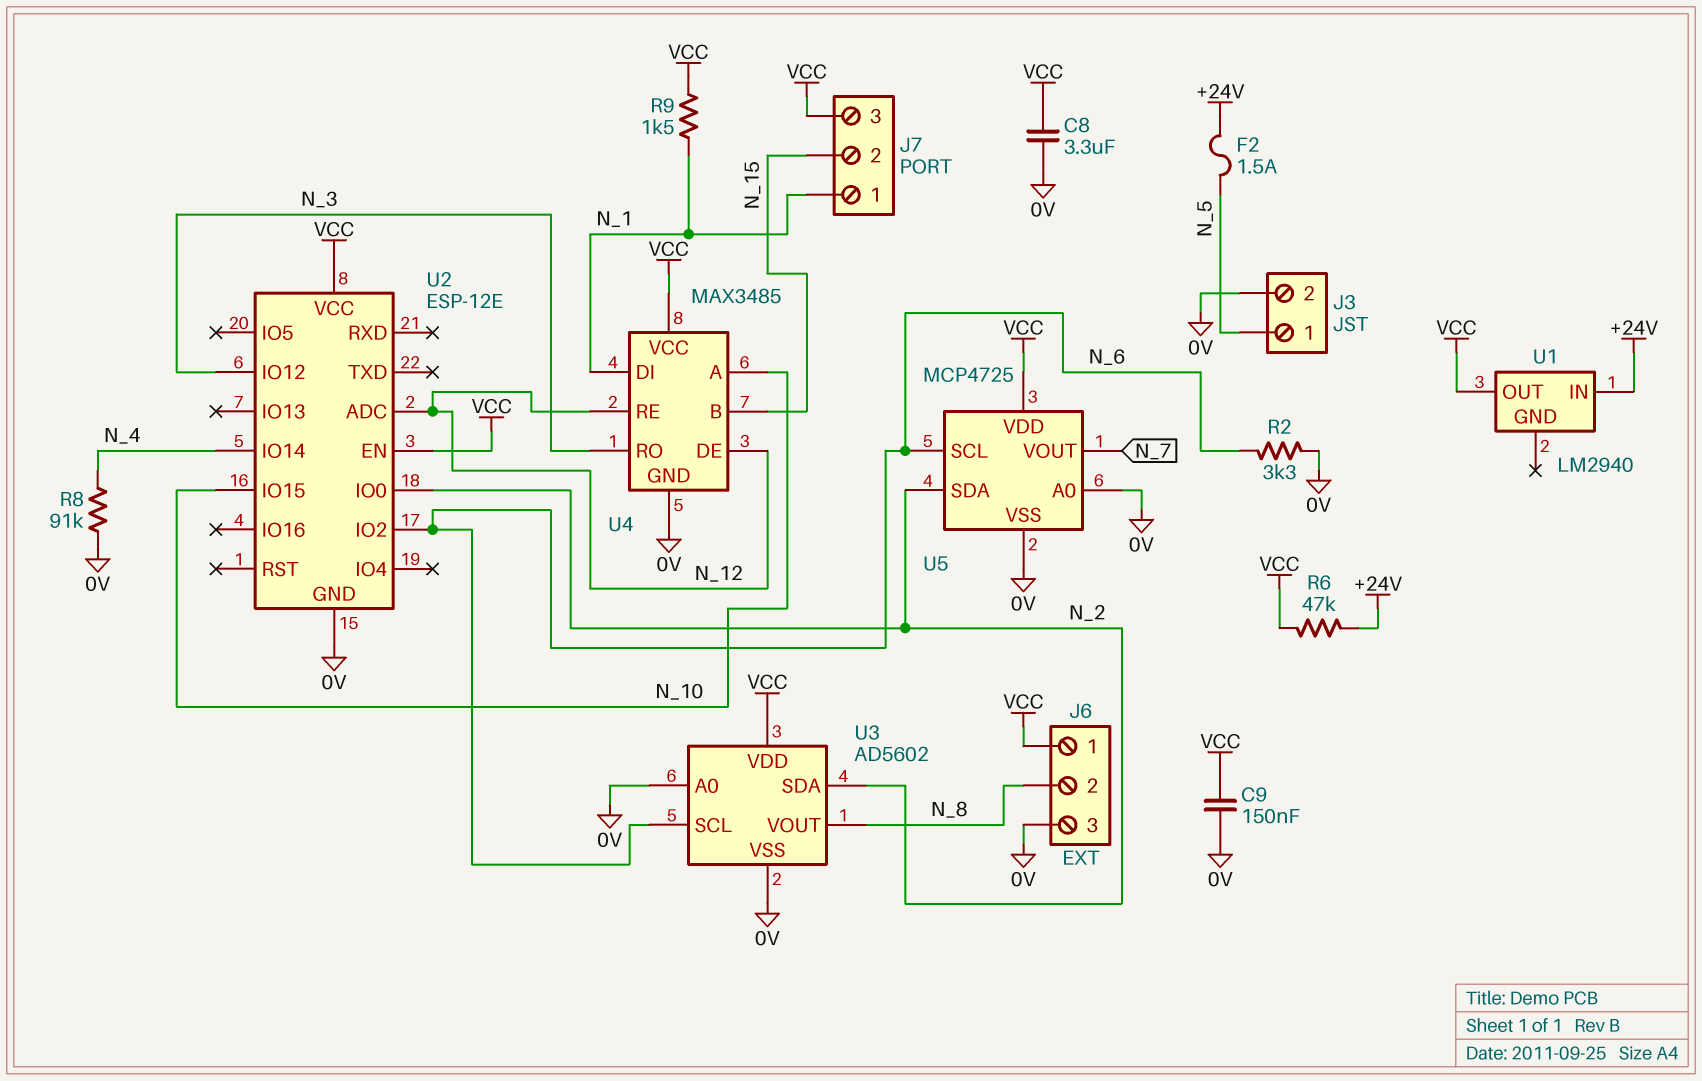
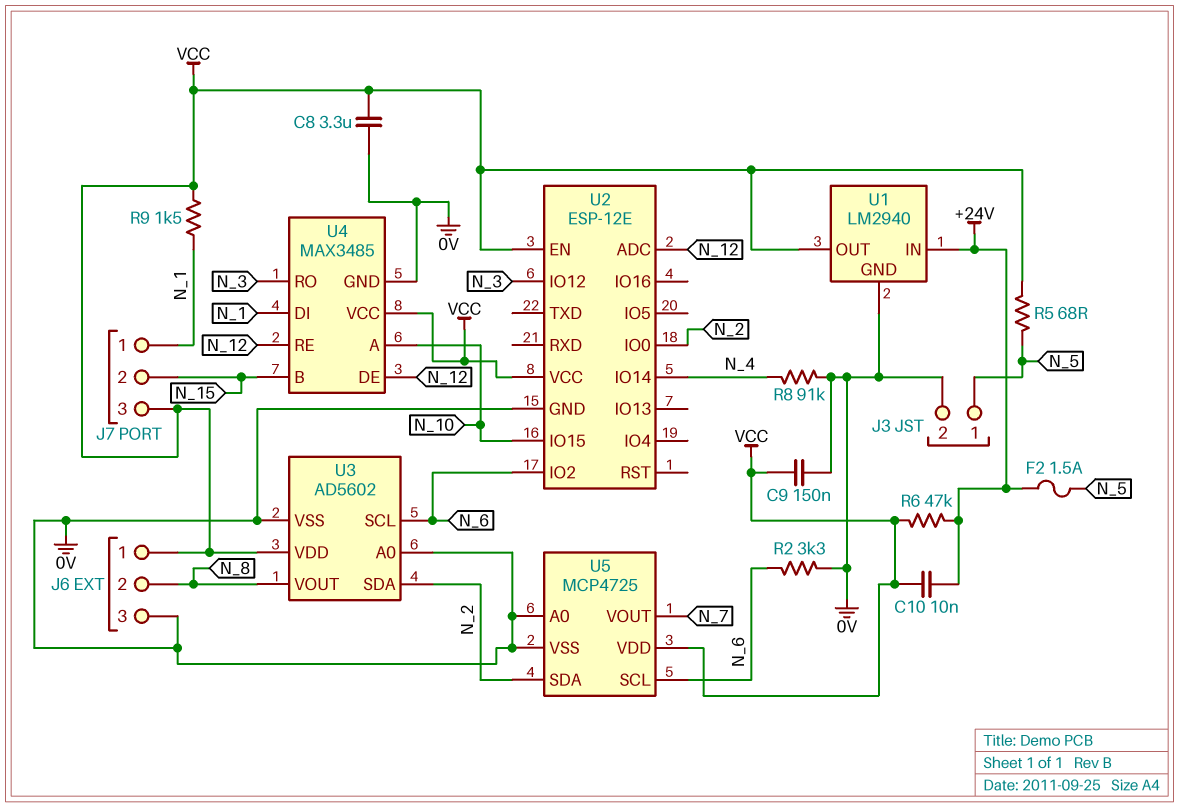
C10: none -> 10nF (+24V, VCC)
R5: none -> 68 (N_5, VCC)
U1 pin GND: none -> 0V

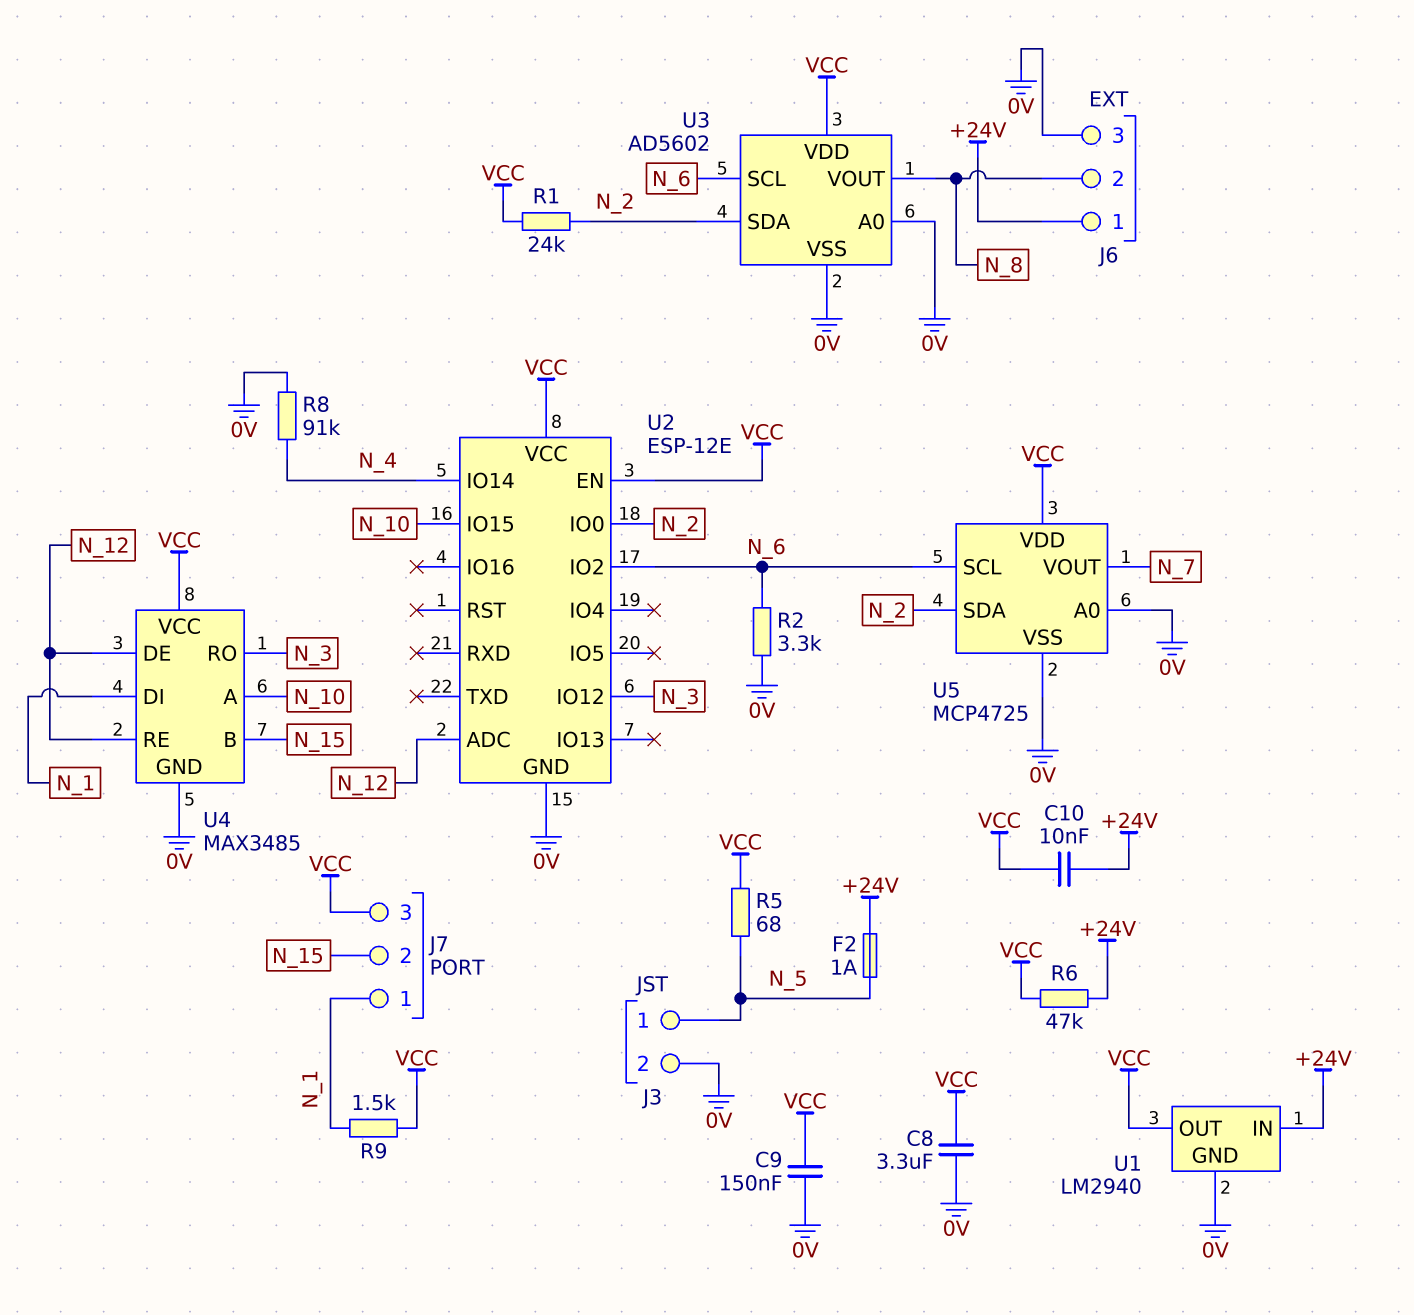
F2: 1.5A (+24V, N_5) -> 1A (+24V, N_5)
J6 pin 1: VCC -> +24V
R1: none -> 24k (N_2, VCC)

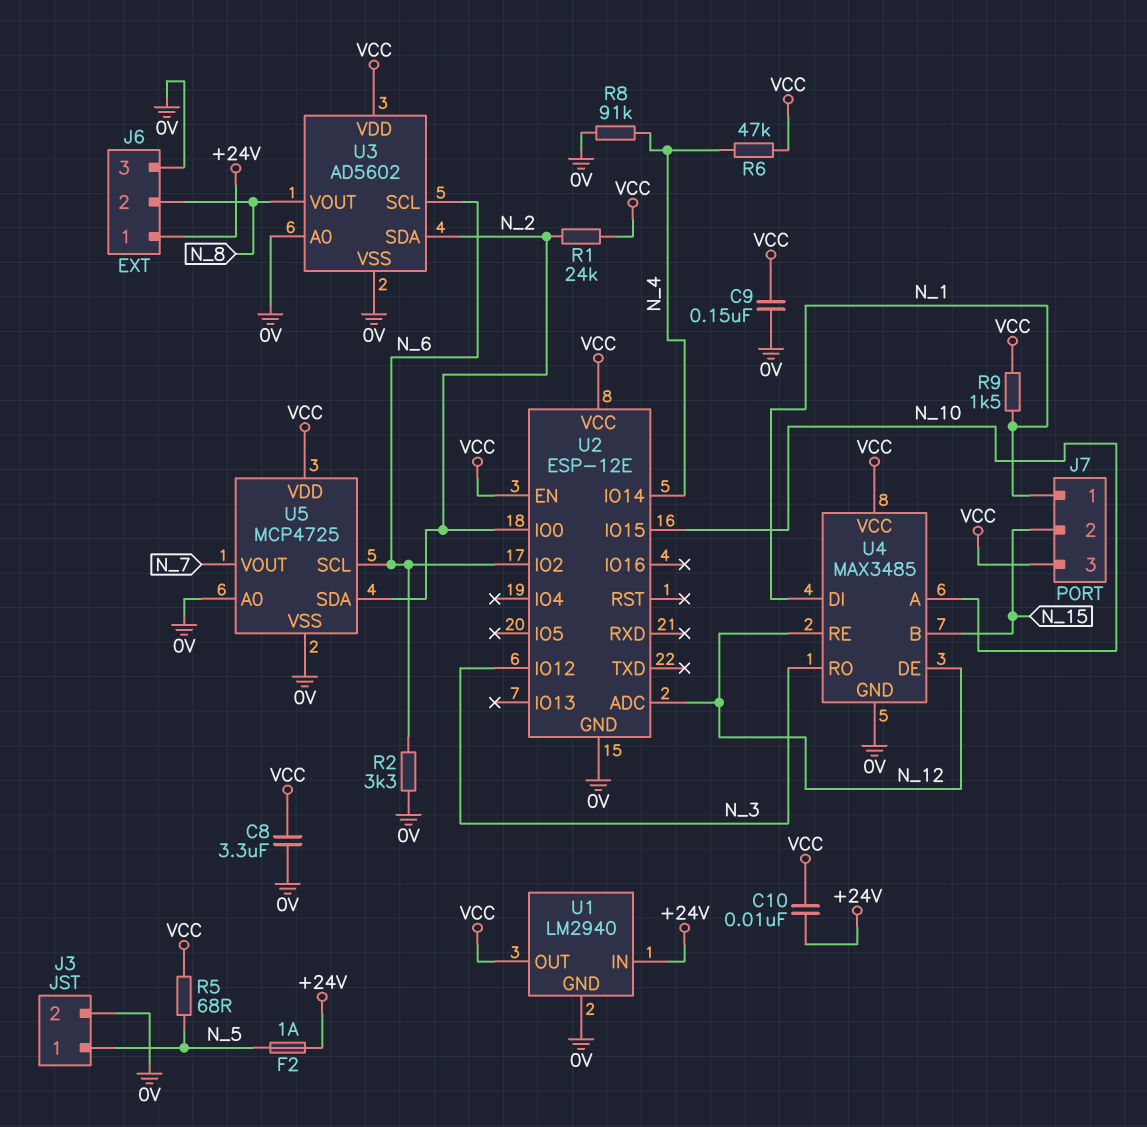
R6: 47k (+24V, VCC) -> 47k (N_4, VCC)

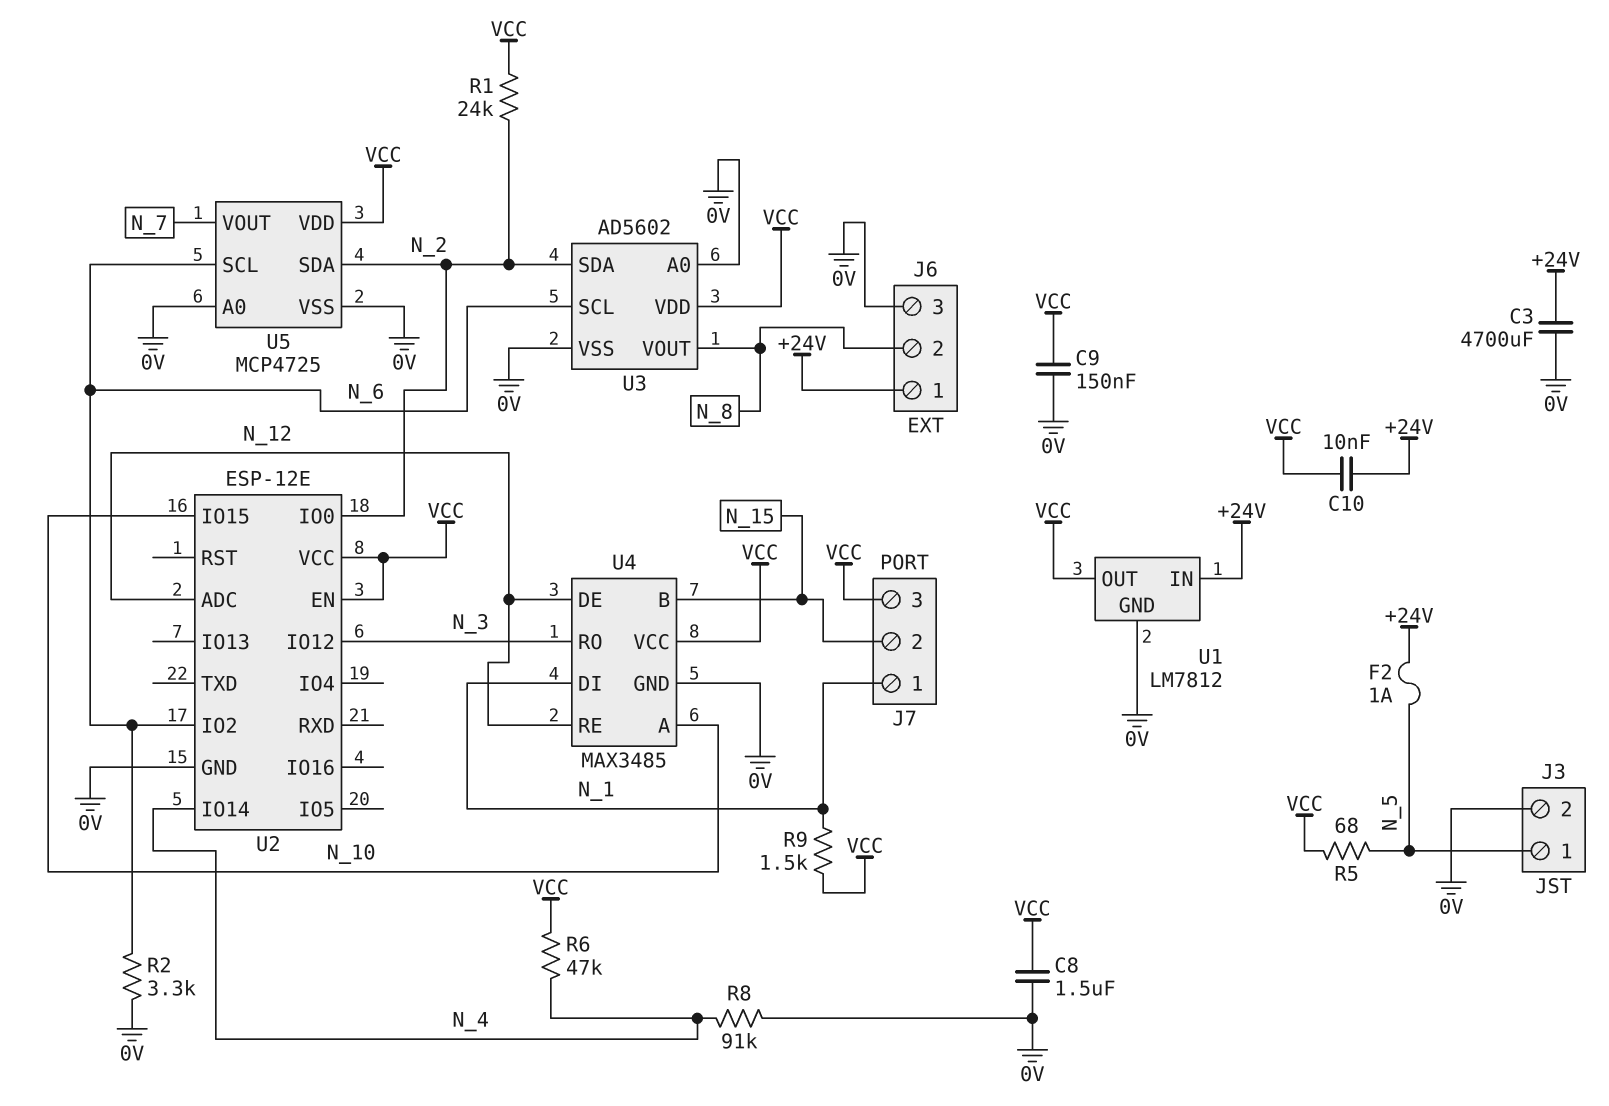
C3: none -> 4700uF (+24V, 0V)
C8: 3.3uF (0V, VCC) -> 1.5uF (0V, VCC)
U1: LM2940 -> LM7812

